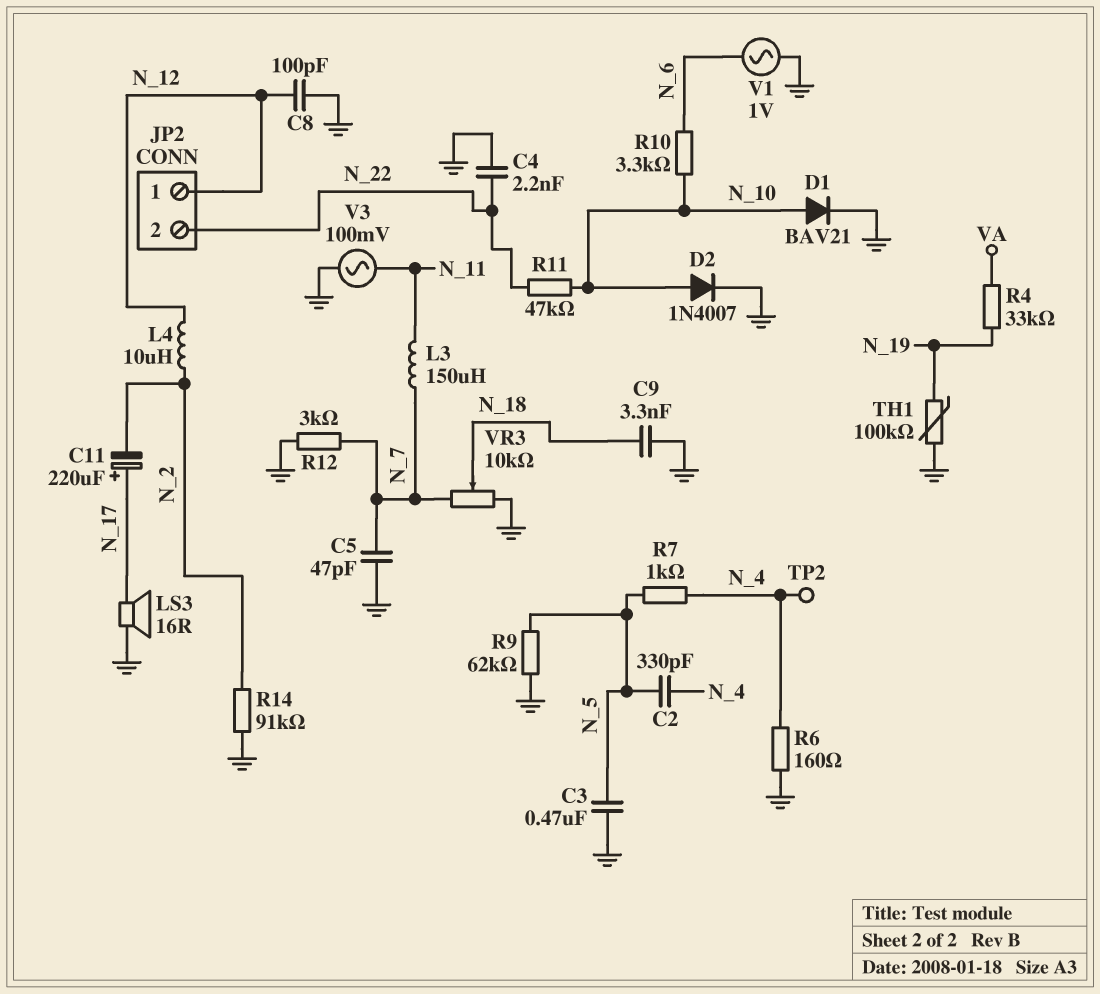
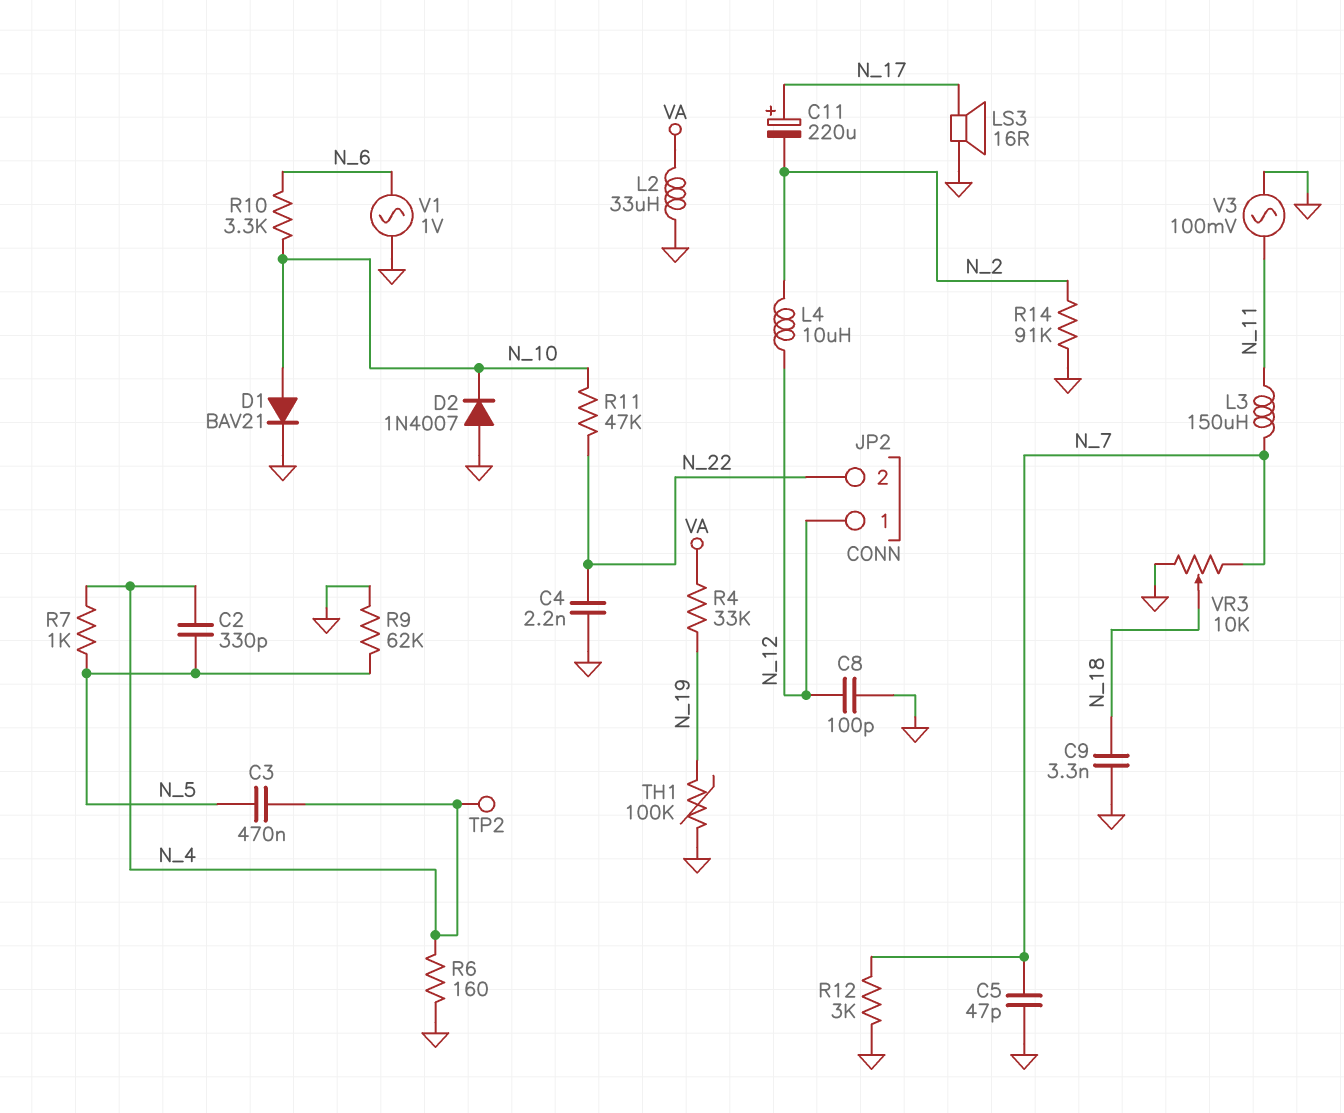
C3: 470nF (GND, N_5) -> 470nF (N_4, N_5)
D2: diode 1N4007 (A N_10, K GND) -> diode 1N4007 (A GND, K N_10)
L2: none -> 33uH (GND, VA)

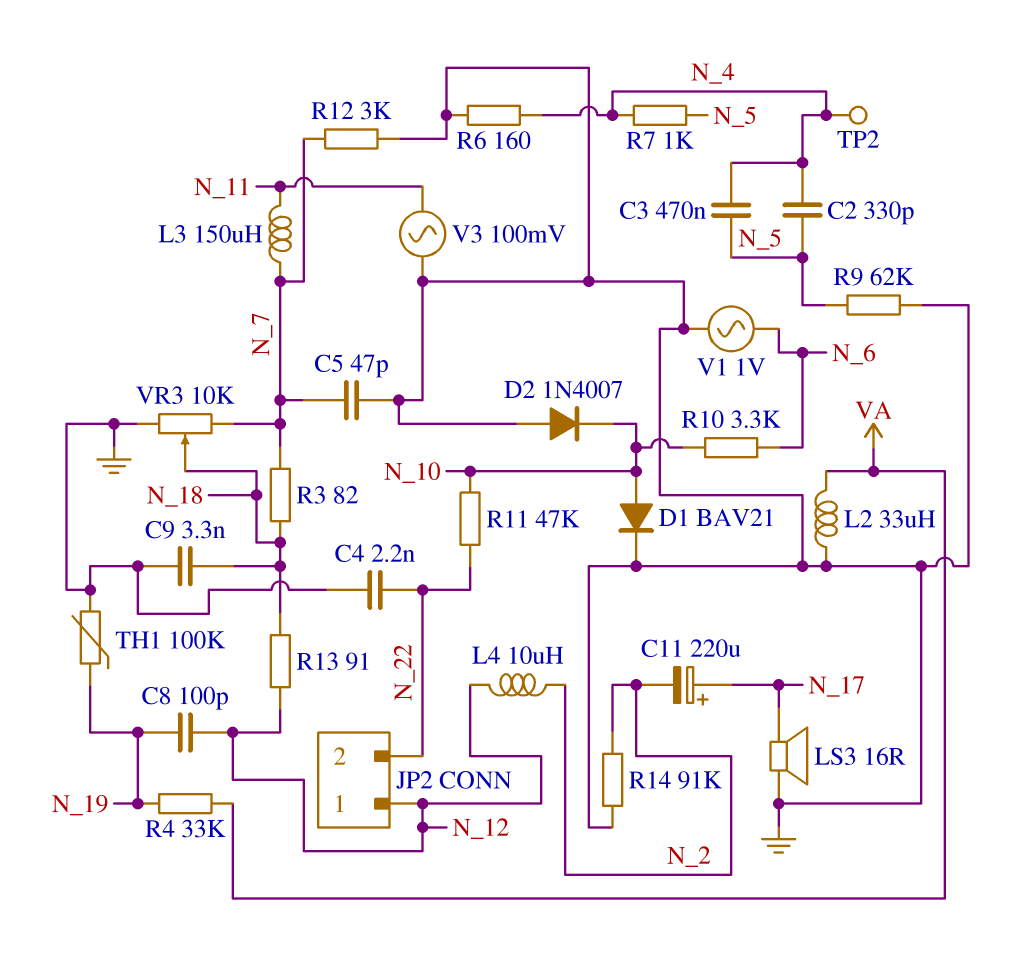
C8: 100pF (GND, N_12) -> 100pF (N_12, N_19)
R3: none -> 82 (N_7, N_18)
R13: none -> 91 (N_12, N_18)

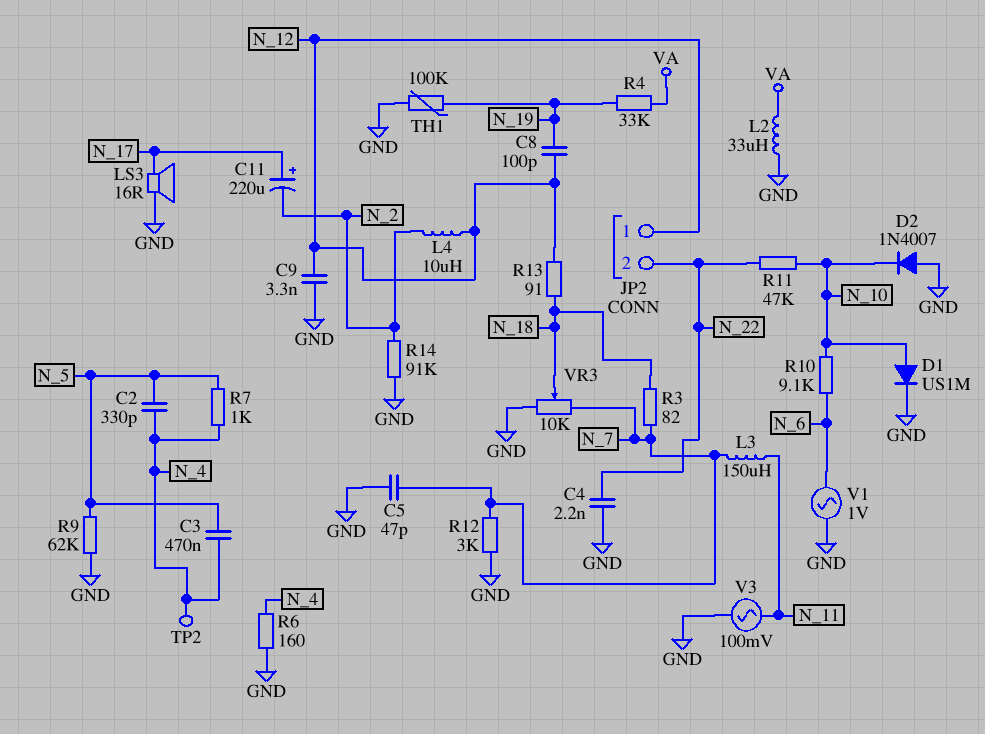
C9: 3.3nF (GND, N_18) -> 3.3nF (GND, N_12)
D1: diode BAV21 (A N_10, K GND) -> diode US1M (A N_10, K GND)
R10: 3.3k (N_6, N_10) -> 9.1k (N_6, N_10)

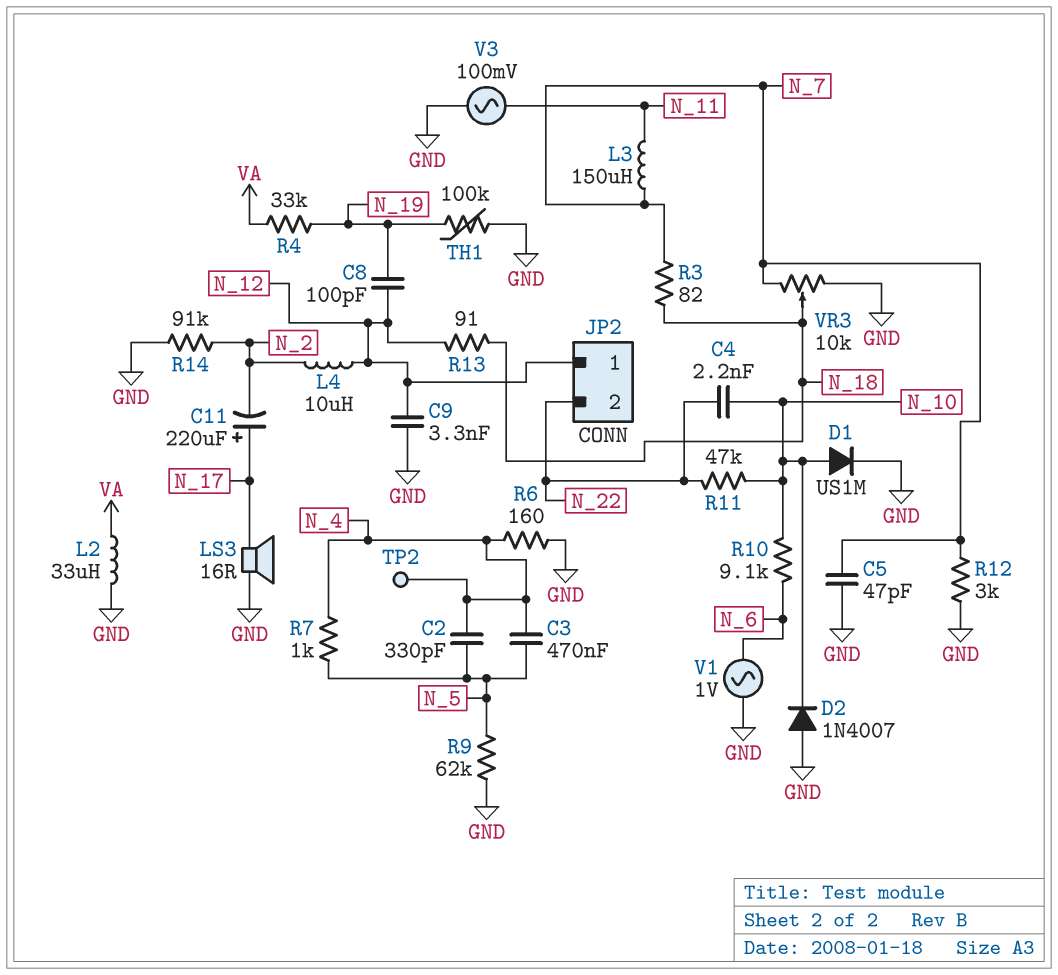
C4: 2.2nF (GND, N_22) -> 2.2nF (N_10, N_22)

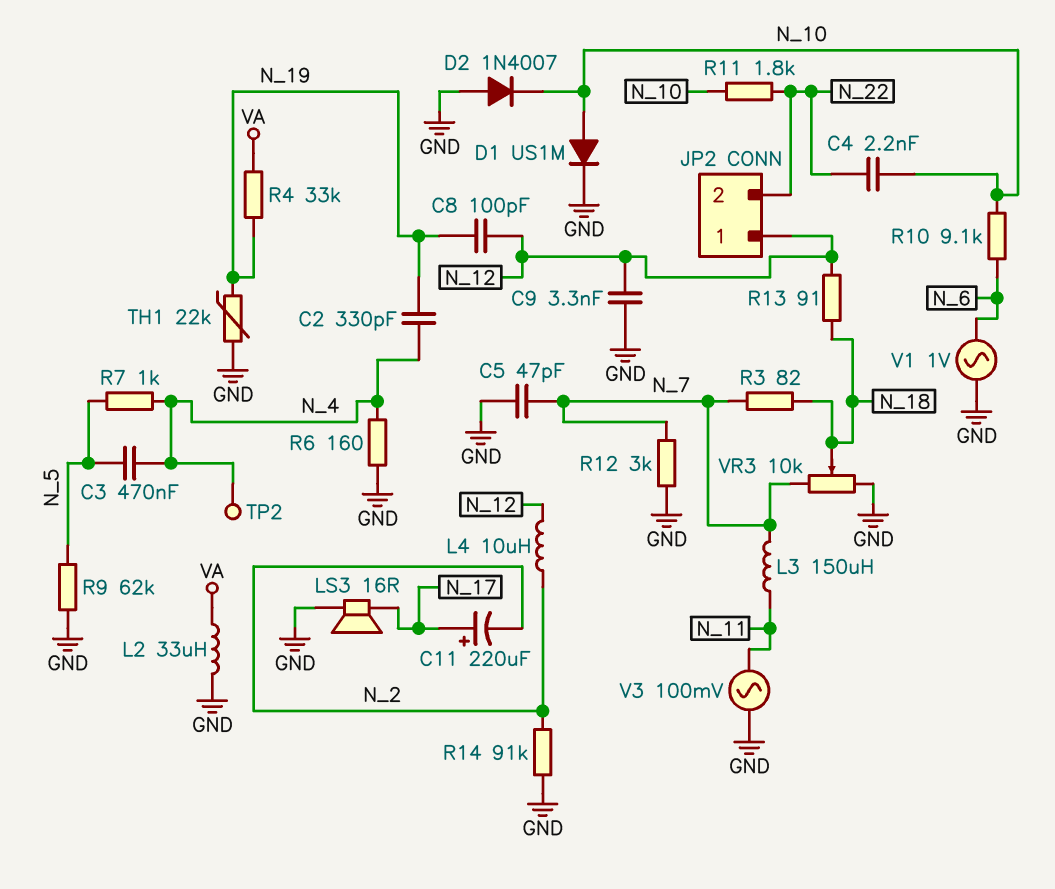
C2: 330pF (N_4, N_5) -> 330pF (N_4, N_19)
R11: 47k (N_10, N_22) -> 1.8k (N_10, N_22)
TH1: 100k (GND, N_19) -> 22k (GND, N_19)

